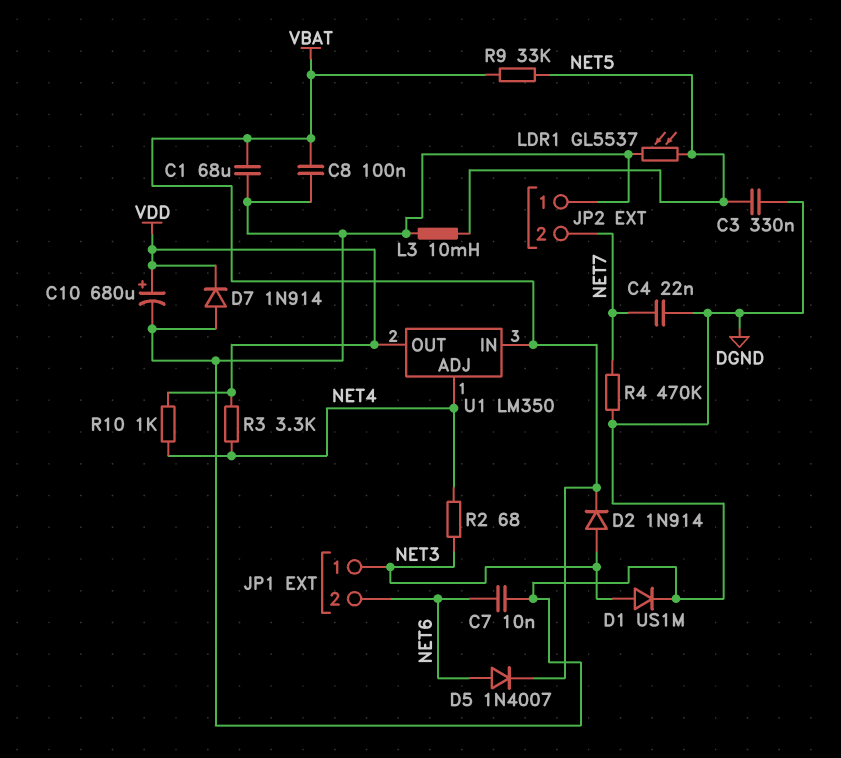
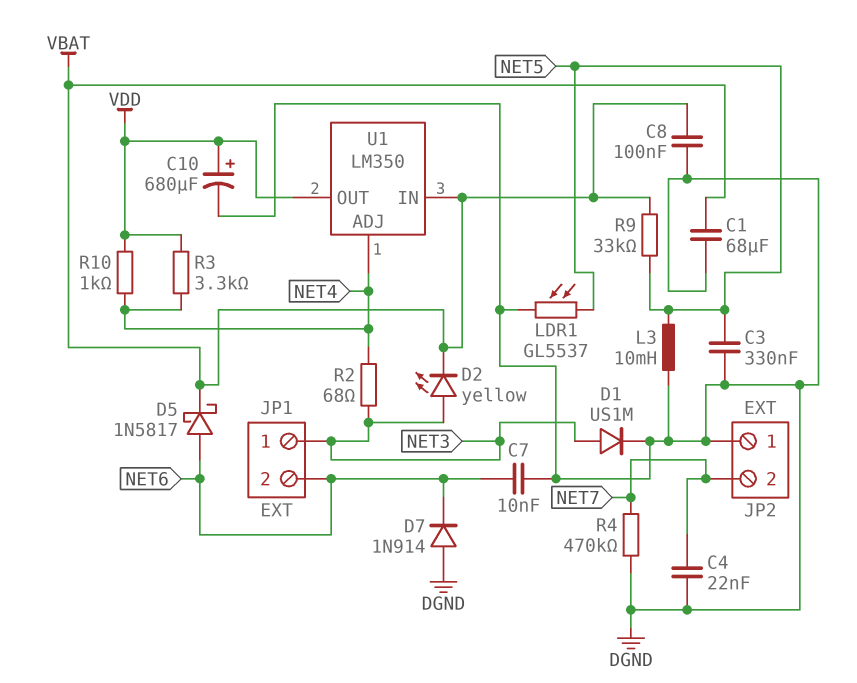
D2: diode 1N914 (A NET3, K VBAT) -> LED yellow (A NET3, K VBAT)
D5: diode 1N4007 (A NET6, K VBAT) -> schottky 1N5817 (A NET6, K VBAT)
D7: diode 1N914 (A DGND, K VDD) -> diode 1N914 (A DGND, K NET6)

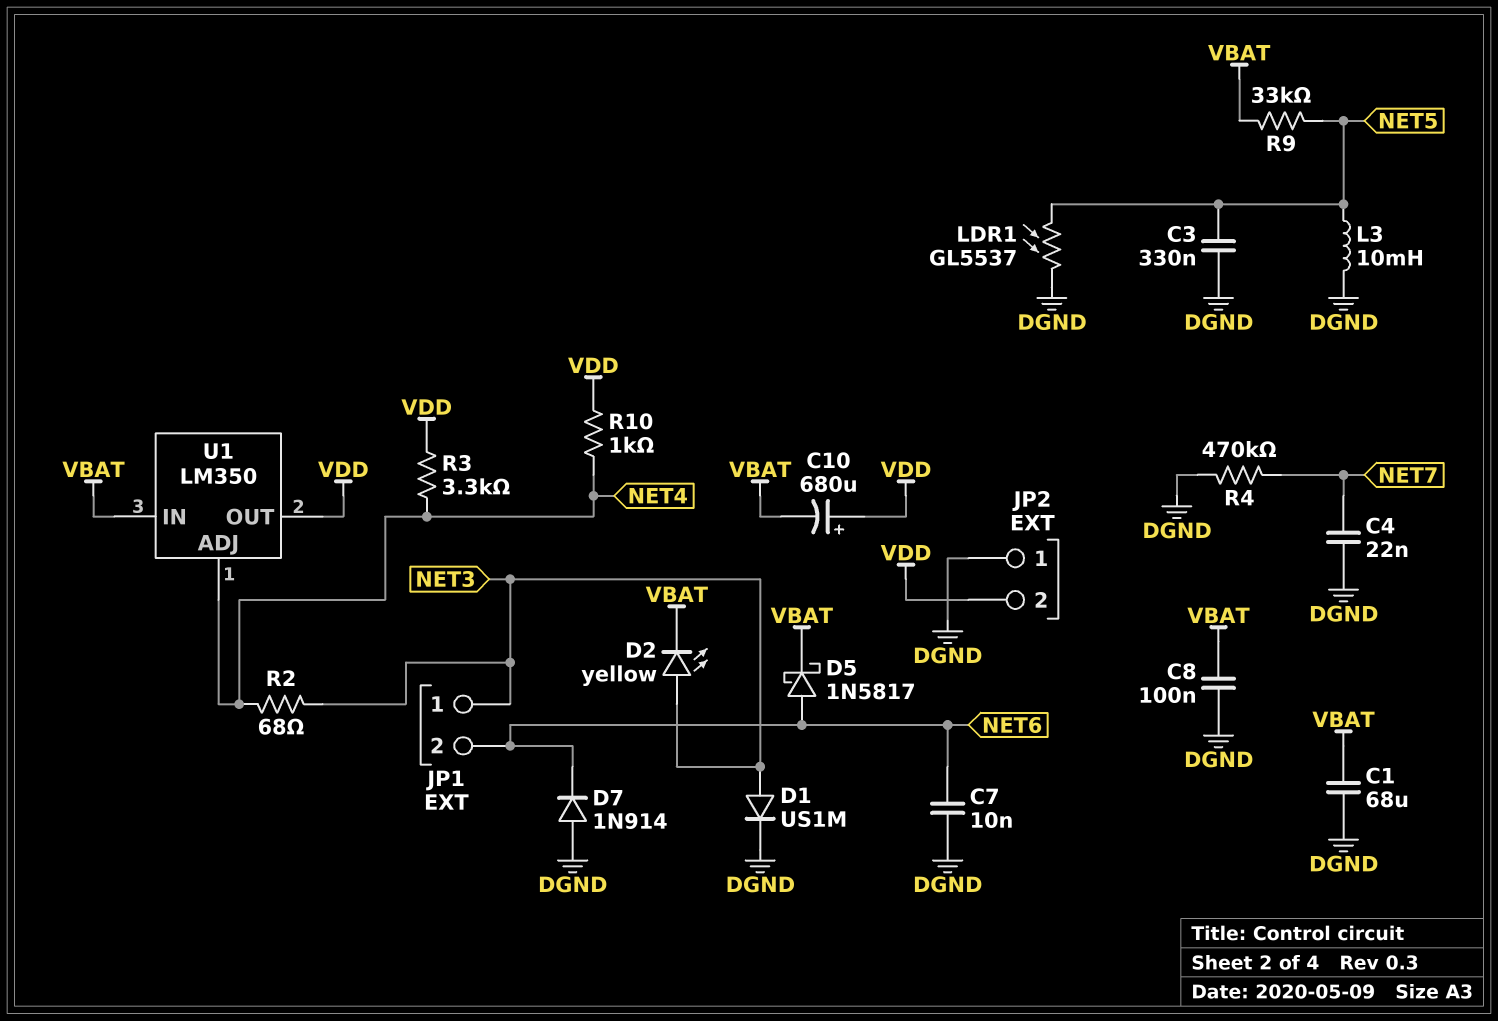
C10: 680uF (plus VDD, minus DGND) -> 680uF (plus VDD, minus VBAT)
JP2 pin 2: NET7 -> VDD

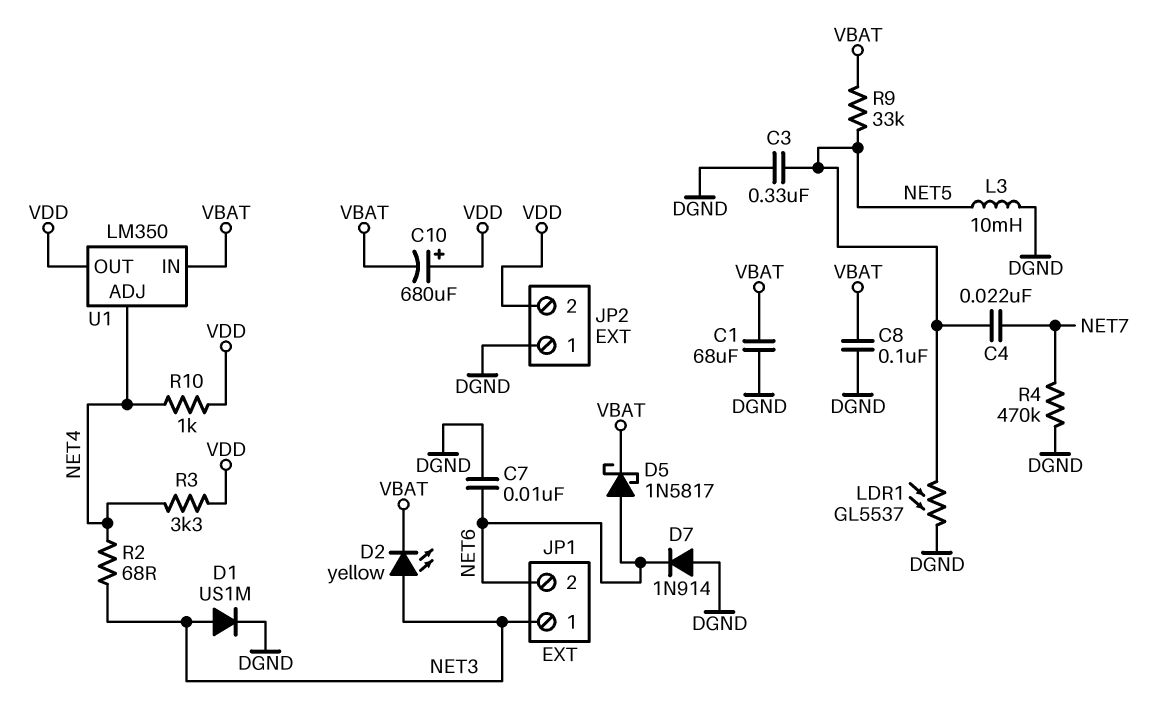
C4: 22nF (DGND, NET7) -> 22nF (NET5, NET7)

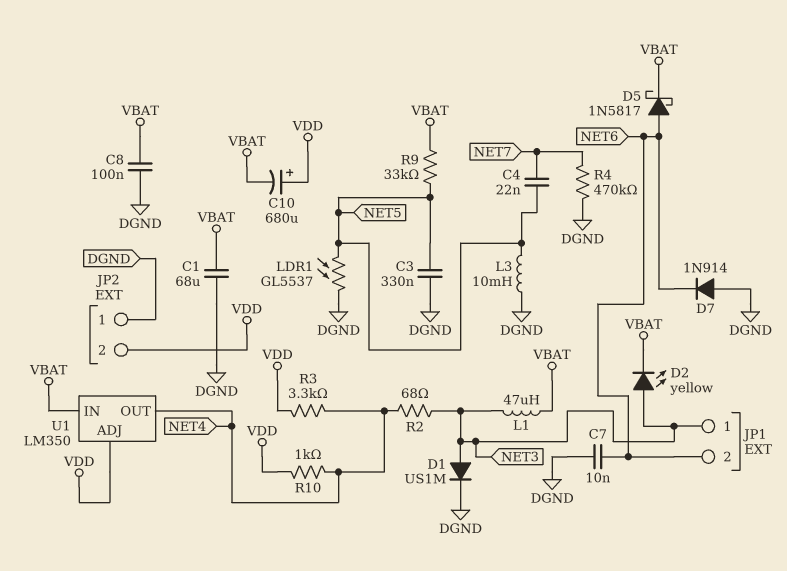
L1: none -> 47uH (NET3, VBAT)
U1 pin ADJ: NET4 -> VDD
U1 pin OUT: VDD -> NET4

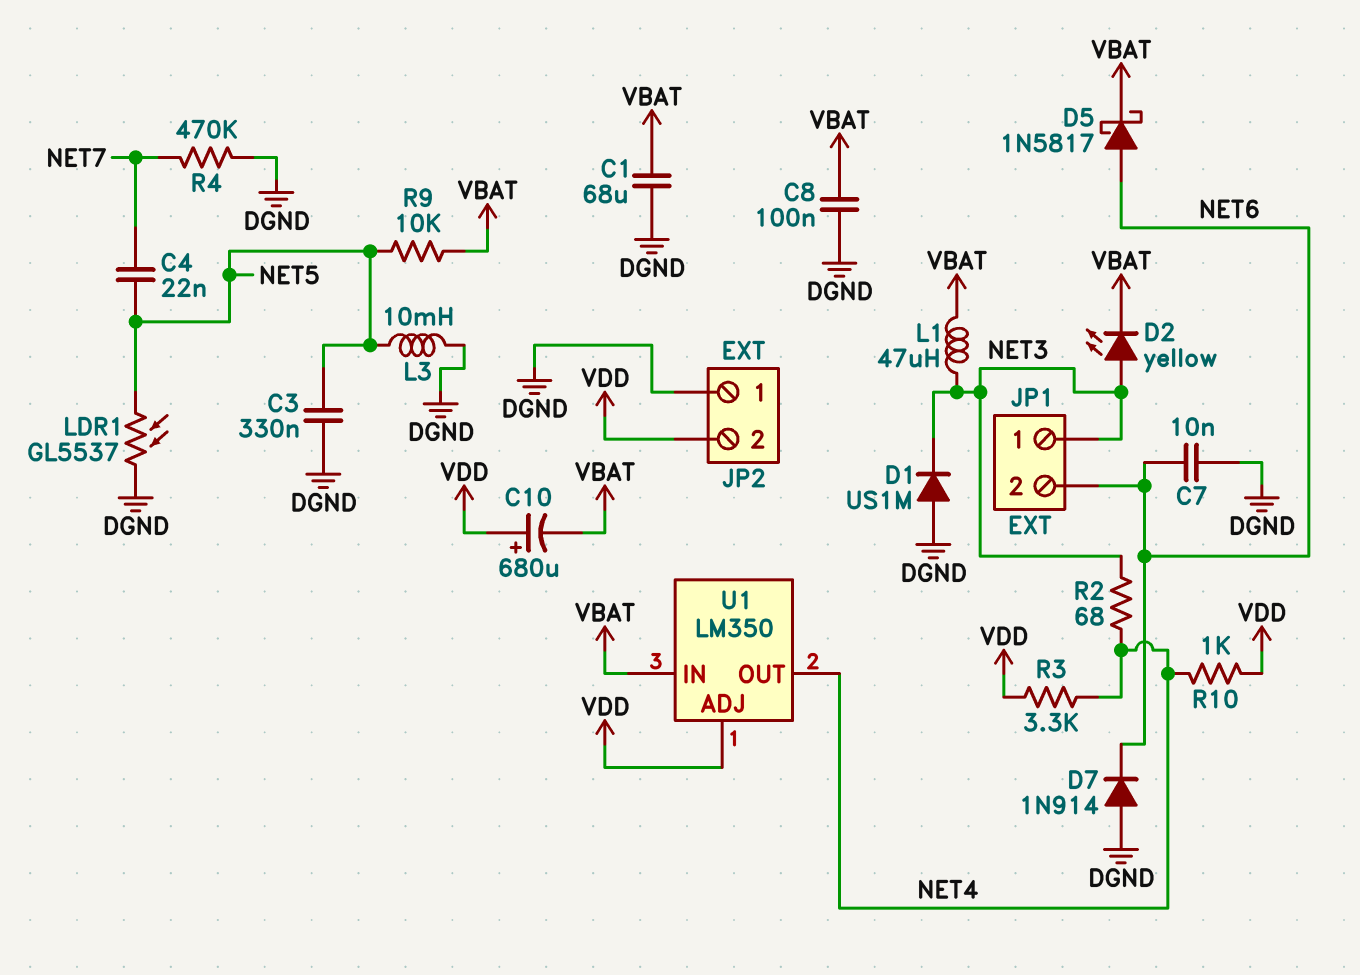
D1: diode US1M (A NET3, K DGND) -> diode US1M (A DGND, K NET3)
R9: 33k (NET5, VBAT) -> 10k (NET5, VBAT)

